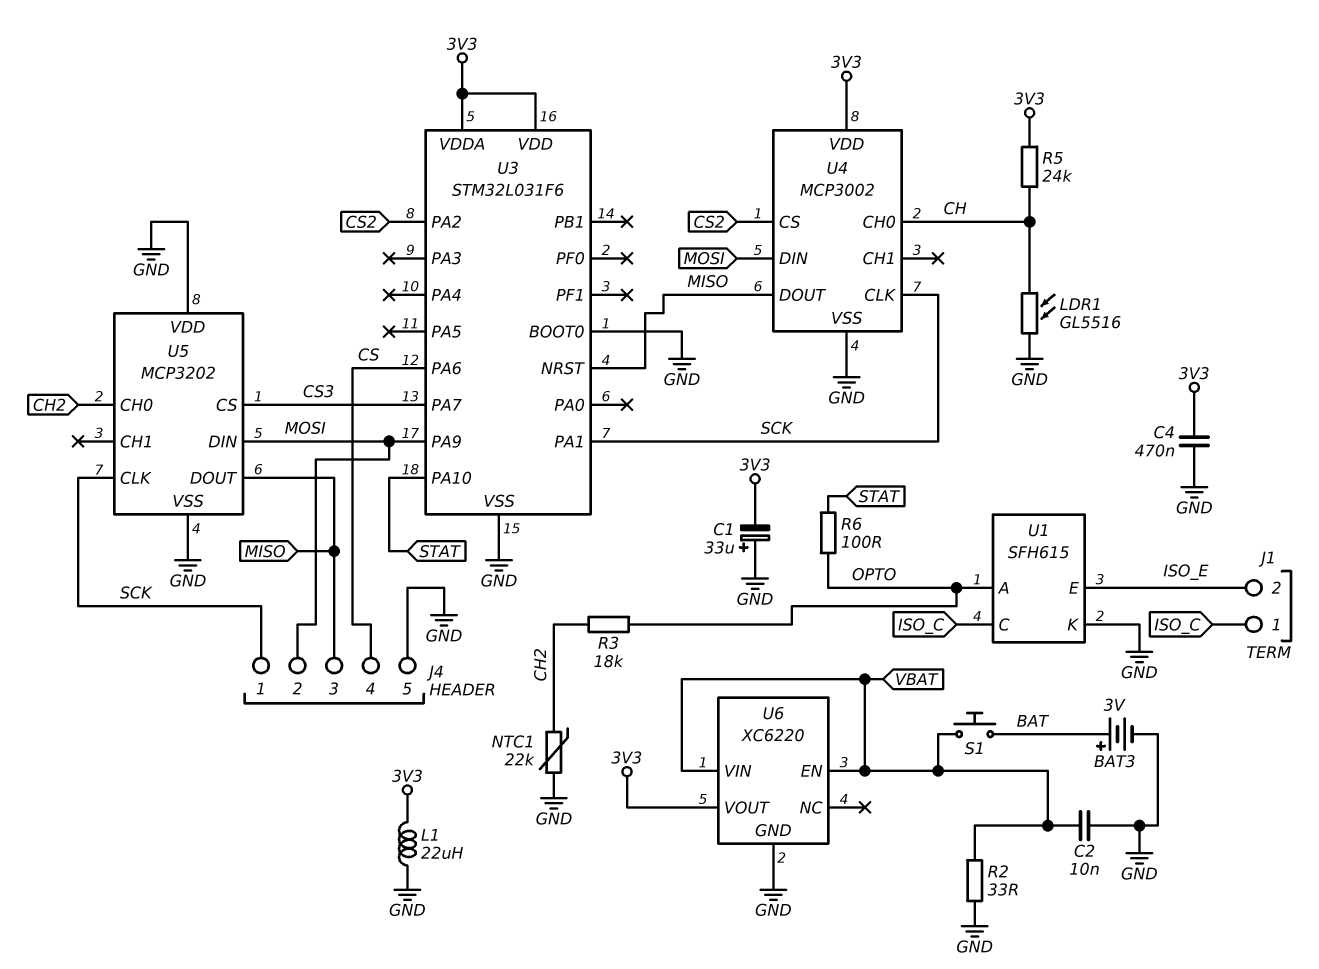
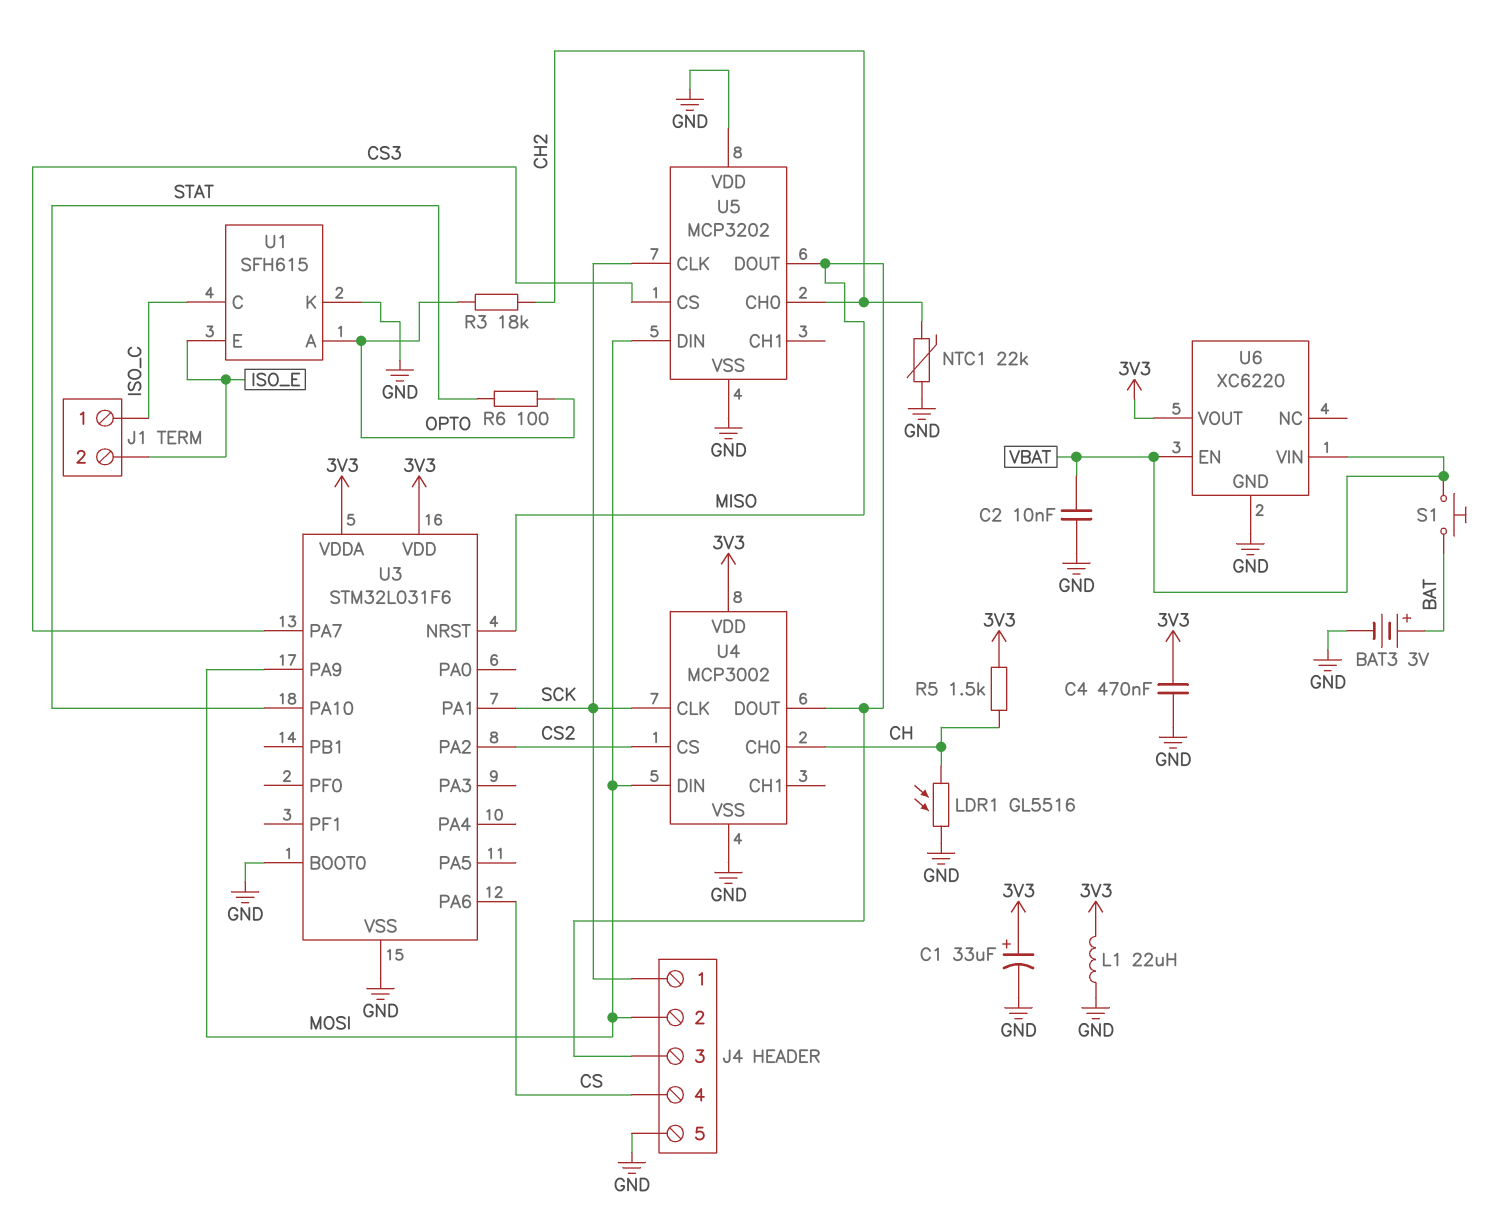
C1: 33uF (plus GND, minus 3V3) -> 33uF (plus 3V3, minus GND)
R2: 33 (GND, VBAT) -> none
R5: 24k (3V3, CH) -> 1.5k (3V3, CH)

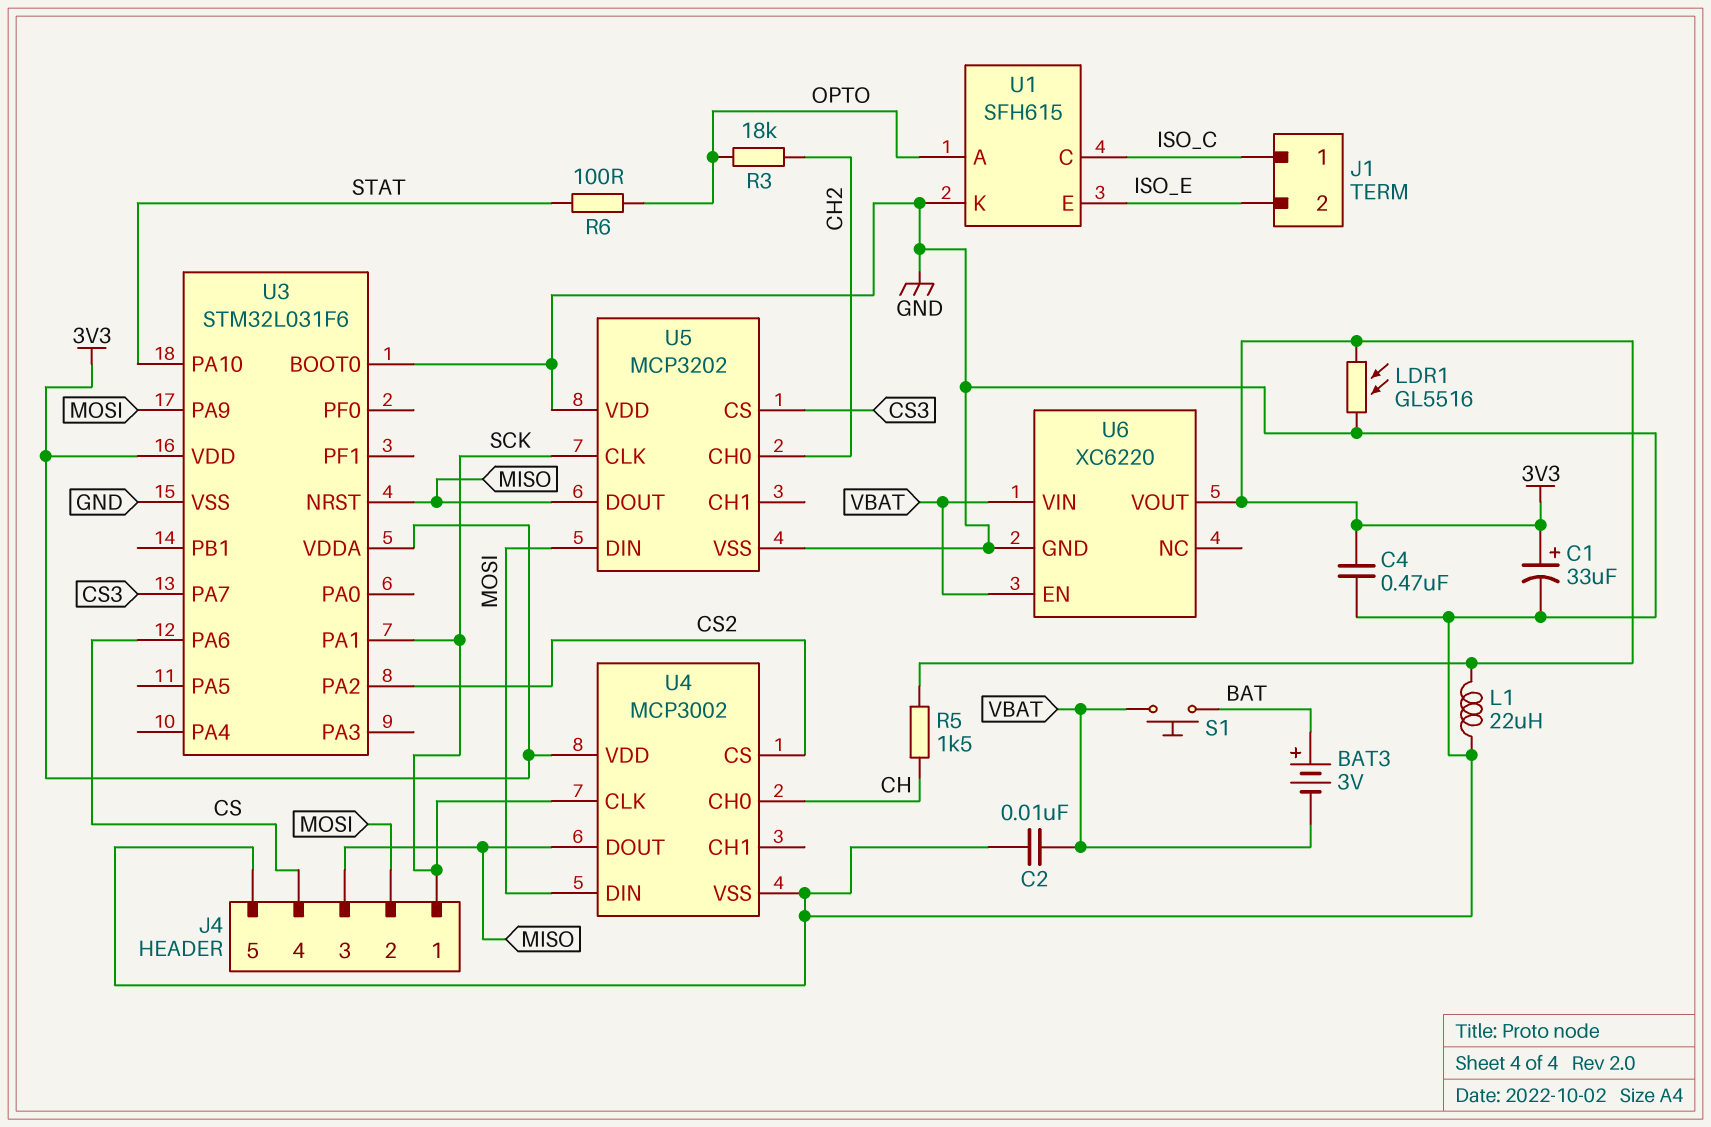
BAT3: 3V (plus BAT, minus GND) -> 3V (plus BAT, minus VBAT)
LDR1: GL5516 (CH, GND) -> GL5516 (3V3, GND)
NTC1: 22k (CH2, GND) -> none

